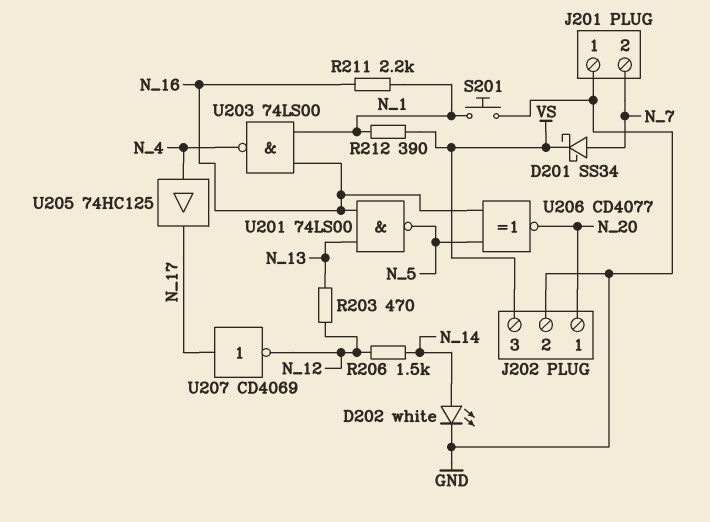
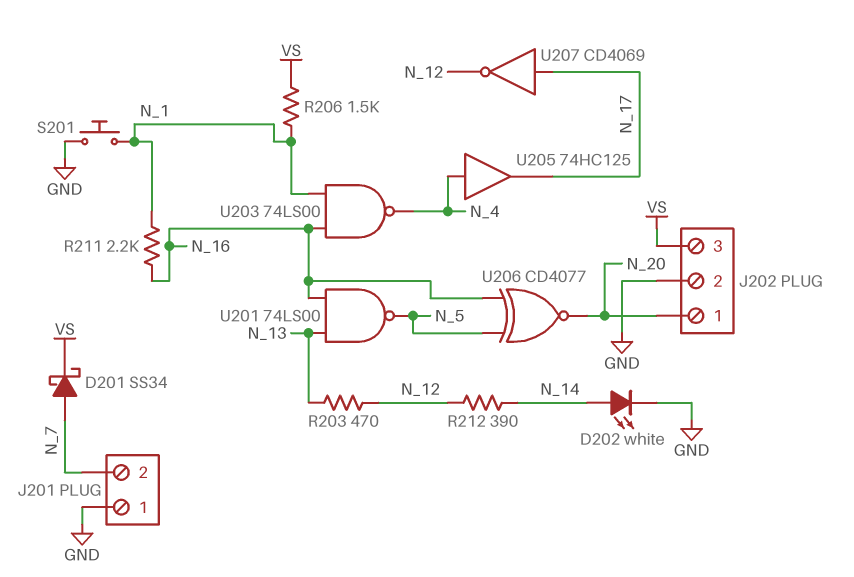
R206: 1.5k (N_12, N_14) -> 1.5k (N_1, VS)
R212: 390 (N_1, VS) -> 390 (N_12, N_14)

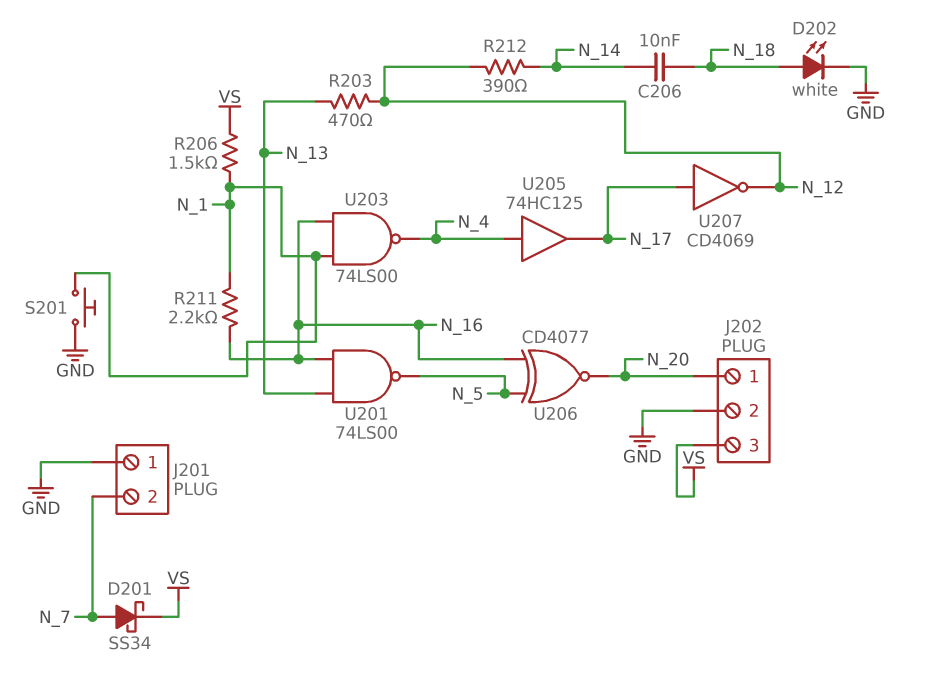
C206: none -> 10nF (N_14, N_18)
D202: LED white (A N_14, K GND) -> LED white (A N_18, K GND)

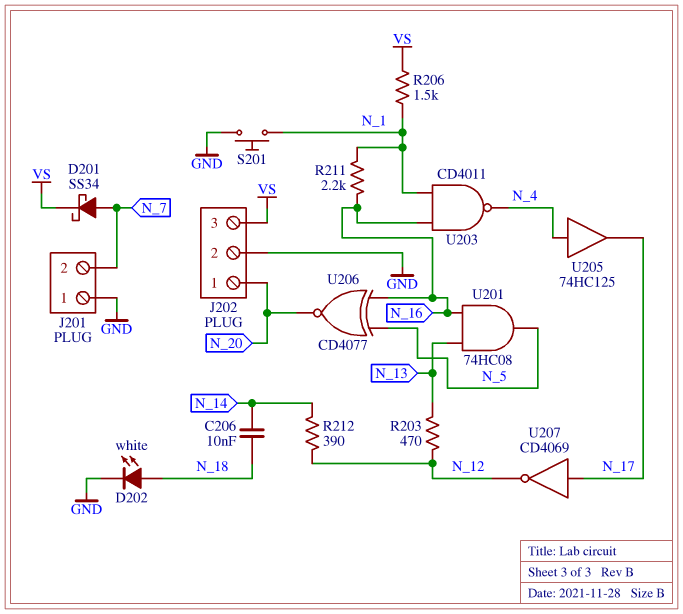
U201: NAND 74LS00 (in N_13, in N_16, out N_5) -> AND 74HC08 (in N_13, in N_16, out N_5)
U203: NAND 74LS00 (in N_1, in N_16, out N_4) -> NAND CD4011 (in N_1, in N_16, out N_4)

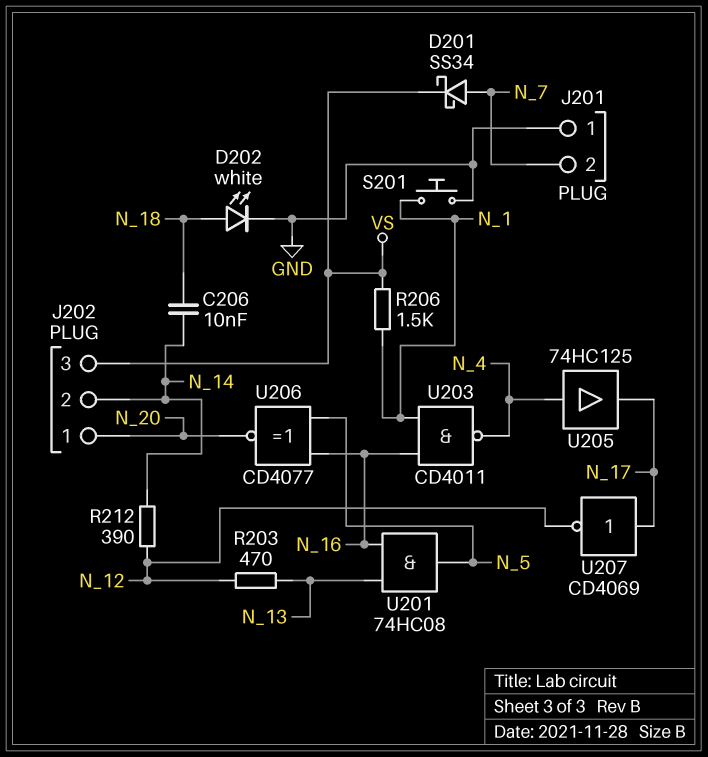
J202 pin 2: GND -> N_14
R211: 2.2k (N_1, N_16) -> none

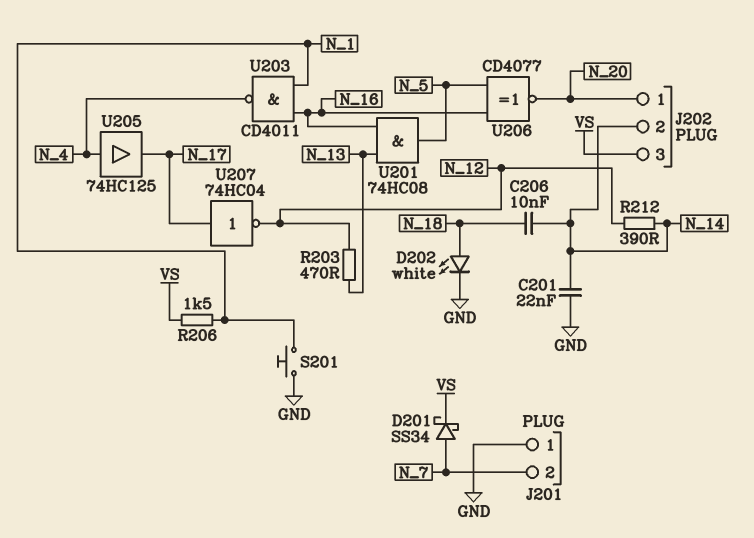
C201: none -> 22nF (GND, N_14)
U207: NOT CD4069 (in N_17, out N_12) -> NOT 74HC04 (in N_17, out N_12)

